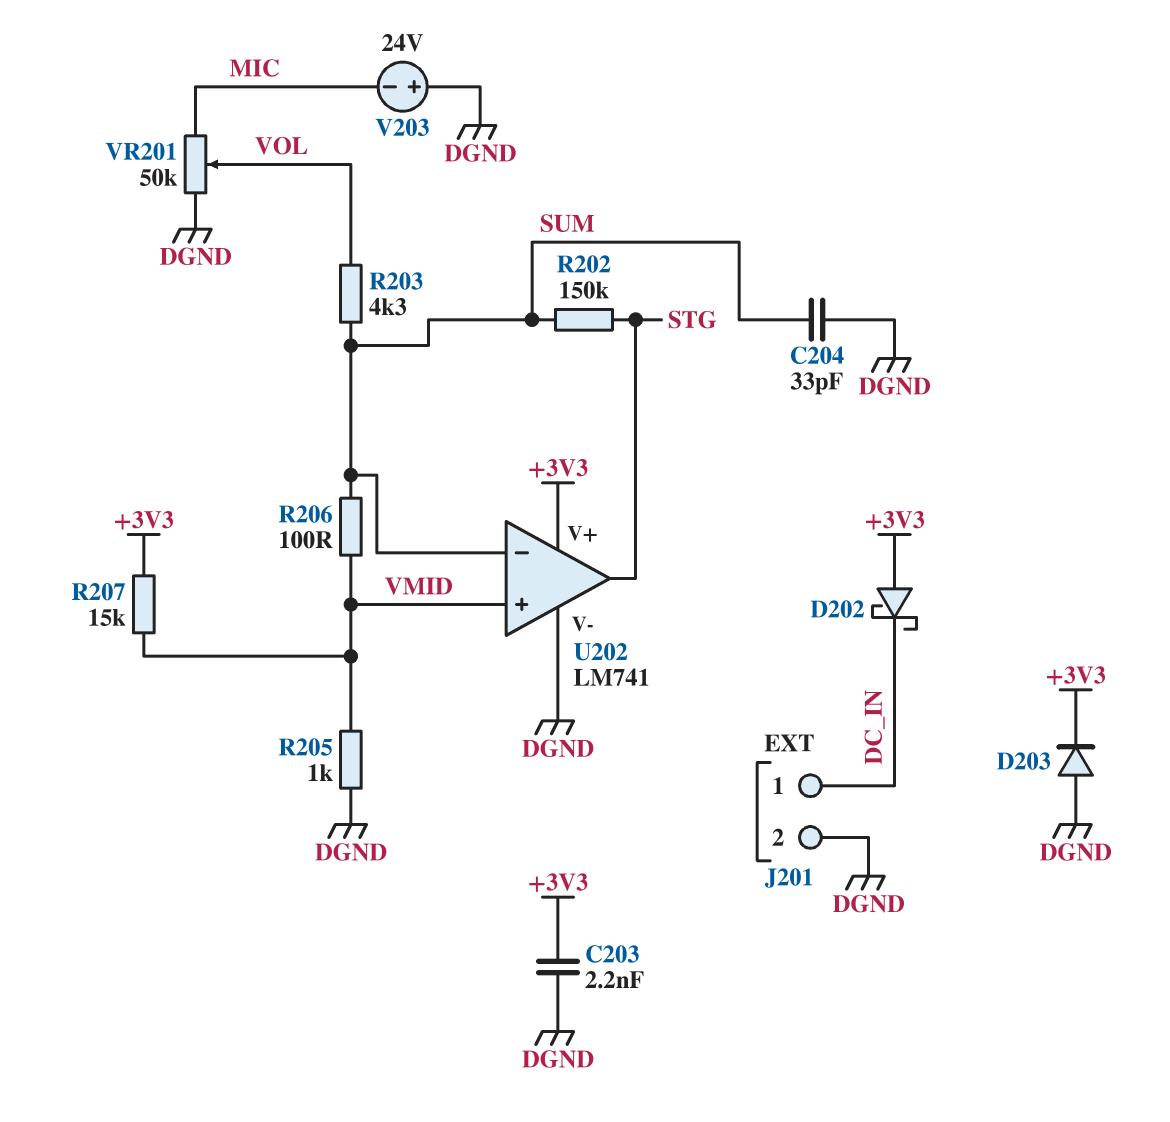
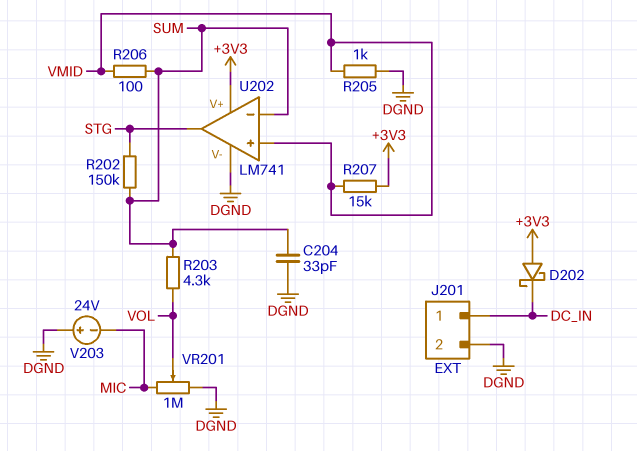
C203: 2.2nF (+3V3, DGND) -> none
D203: diode (A DGND, K +3V3) -> none
VR201: 50k (DGND, MIC, wiper VOL) -> 1M (DGND, MIC, wiper VOL)

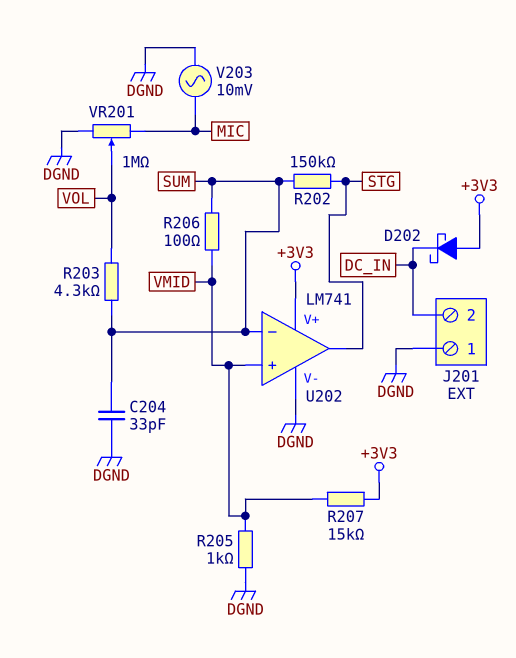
J201 pin 1: DC_IN -> DGND
J201 pin 2: DGND -> DC_IN
V203: 24V (plus DGND, minus MIC) -> AC 10mV (DGND, MIC)

